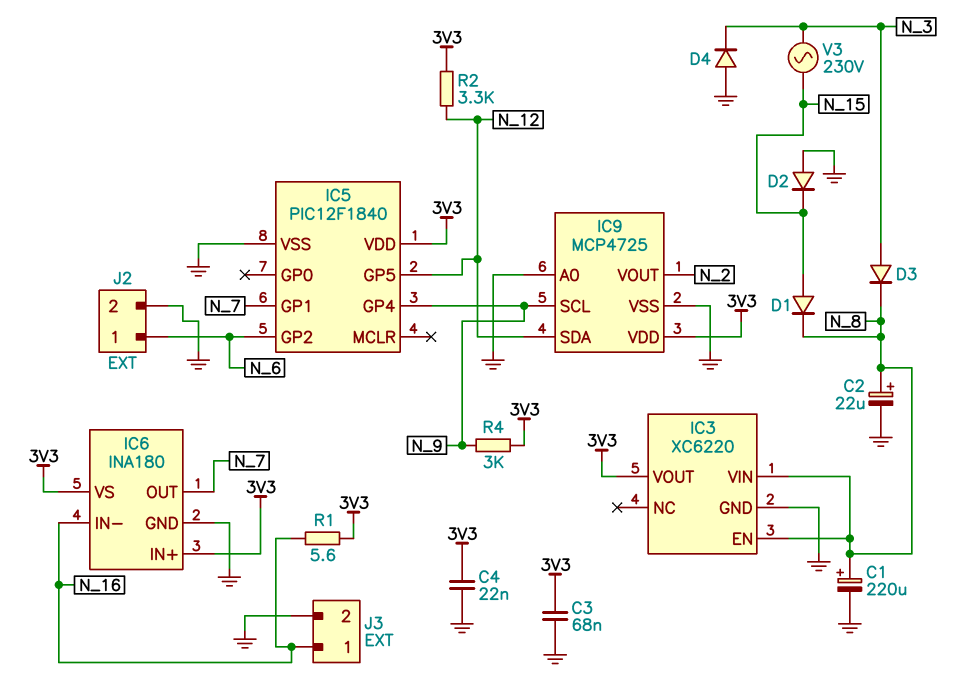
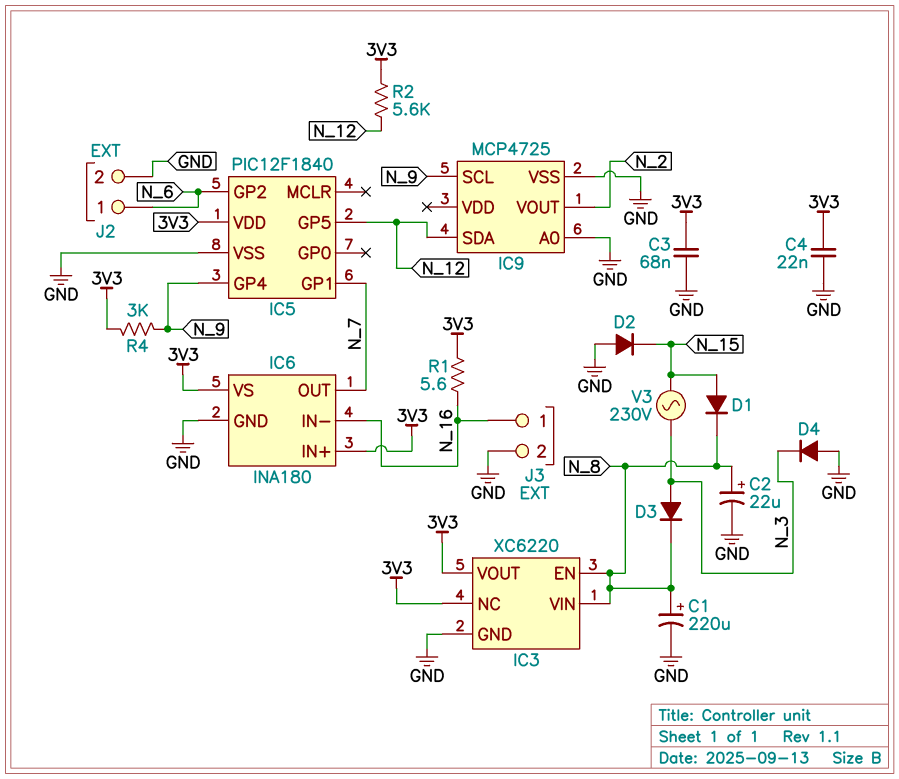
IC3 pin NC: none -> 3V3
IC9 pin VDD: 3V3 -> none
R2: 3.3k (3V3, N_12) -> 5.6k (3V3, N_12)

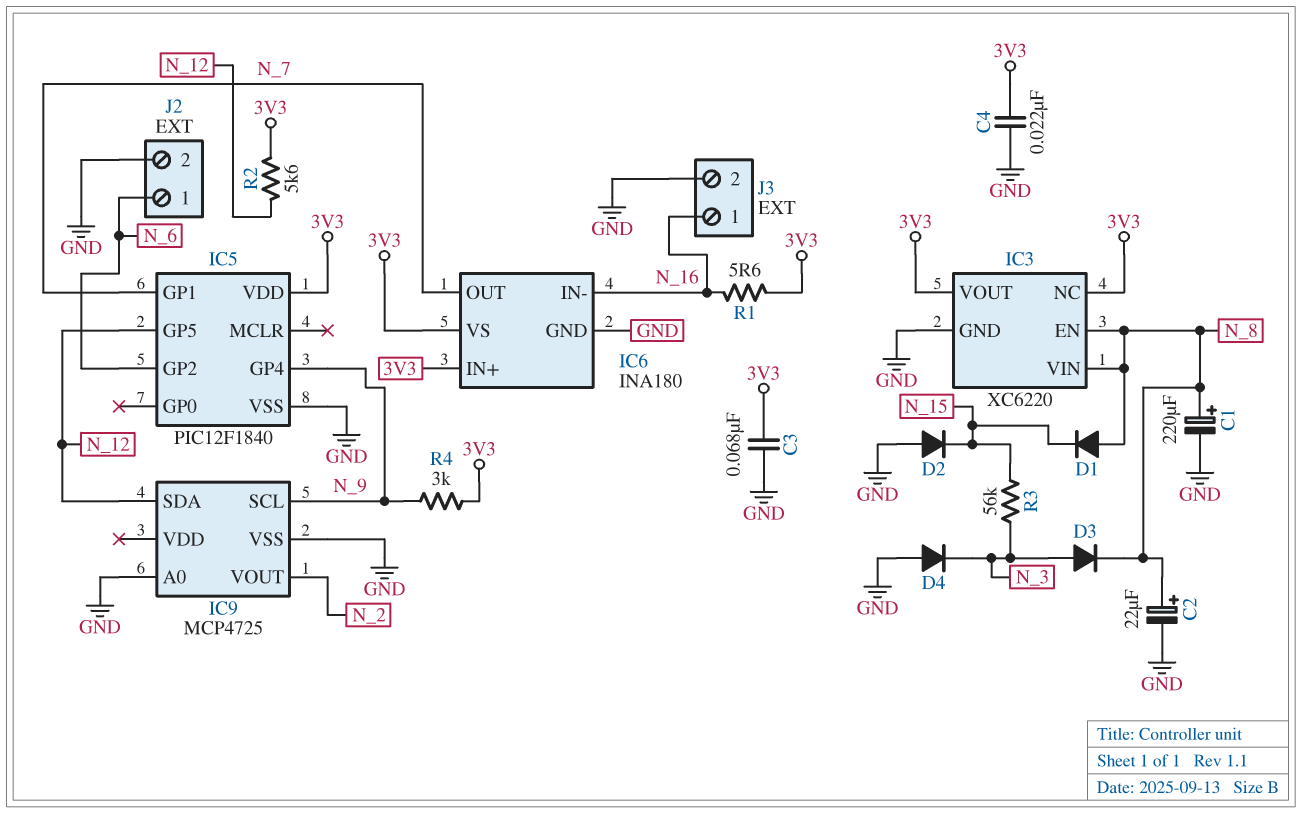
D1: diode (A N_15, K N_8) -> diode (A N_8, K N_15)
R3: none -> 56k (N_3, N_15)
V3: AC 230V (N_3, N_15) -> none

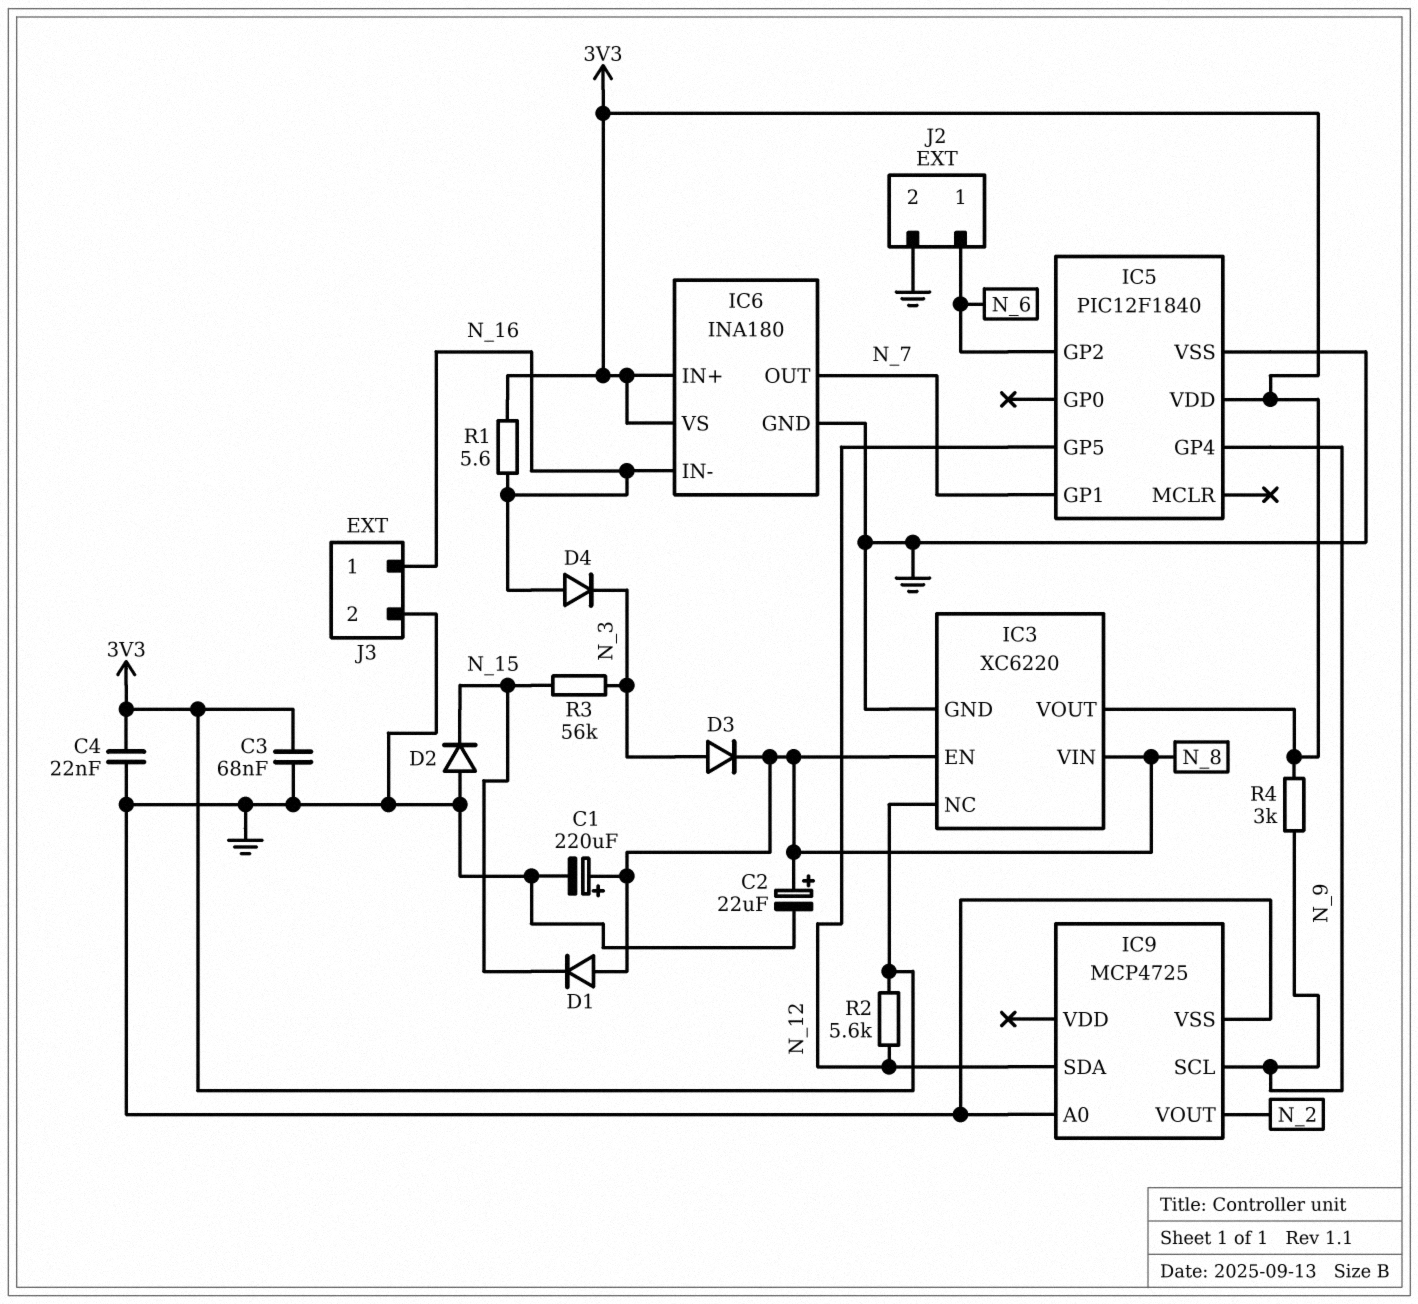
D4: diode (A GND, K N_3) -> diode (A N_16, K N_3)

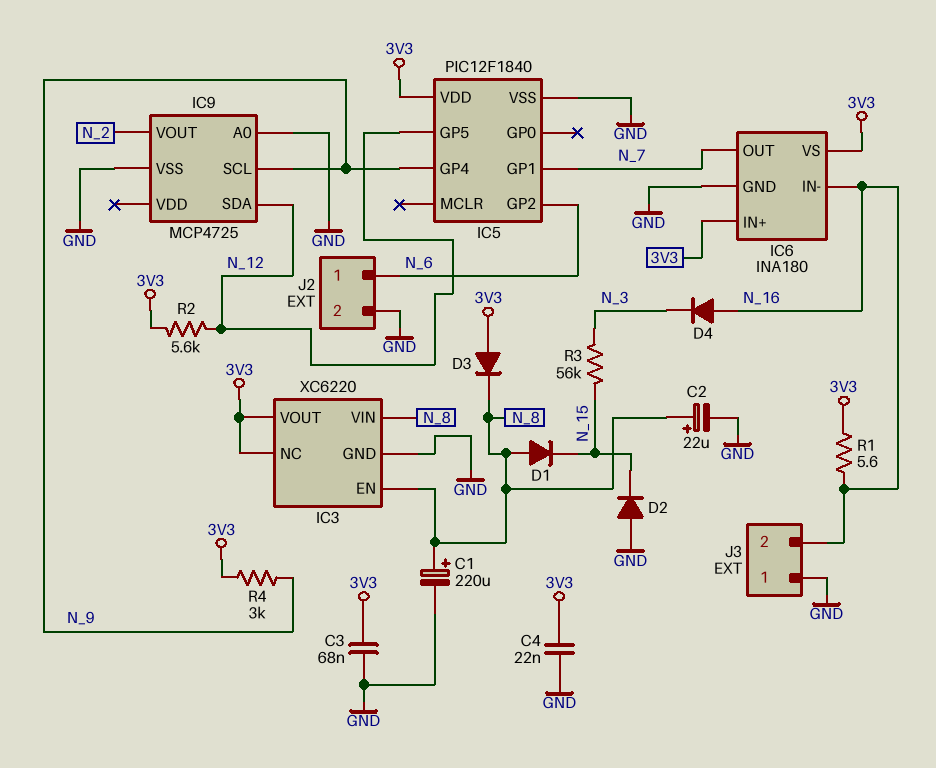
D3: diode (A N_3, K N_8) -> diode (A 3V3, K N_8)
J3 pin 1: N_16 -> GND
J3 pin 2: GND -> N_16

